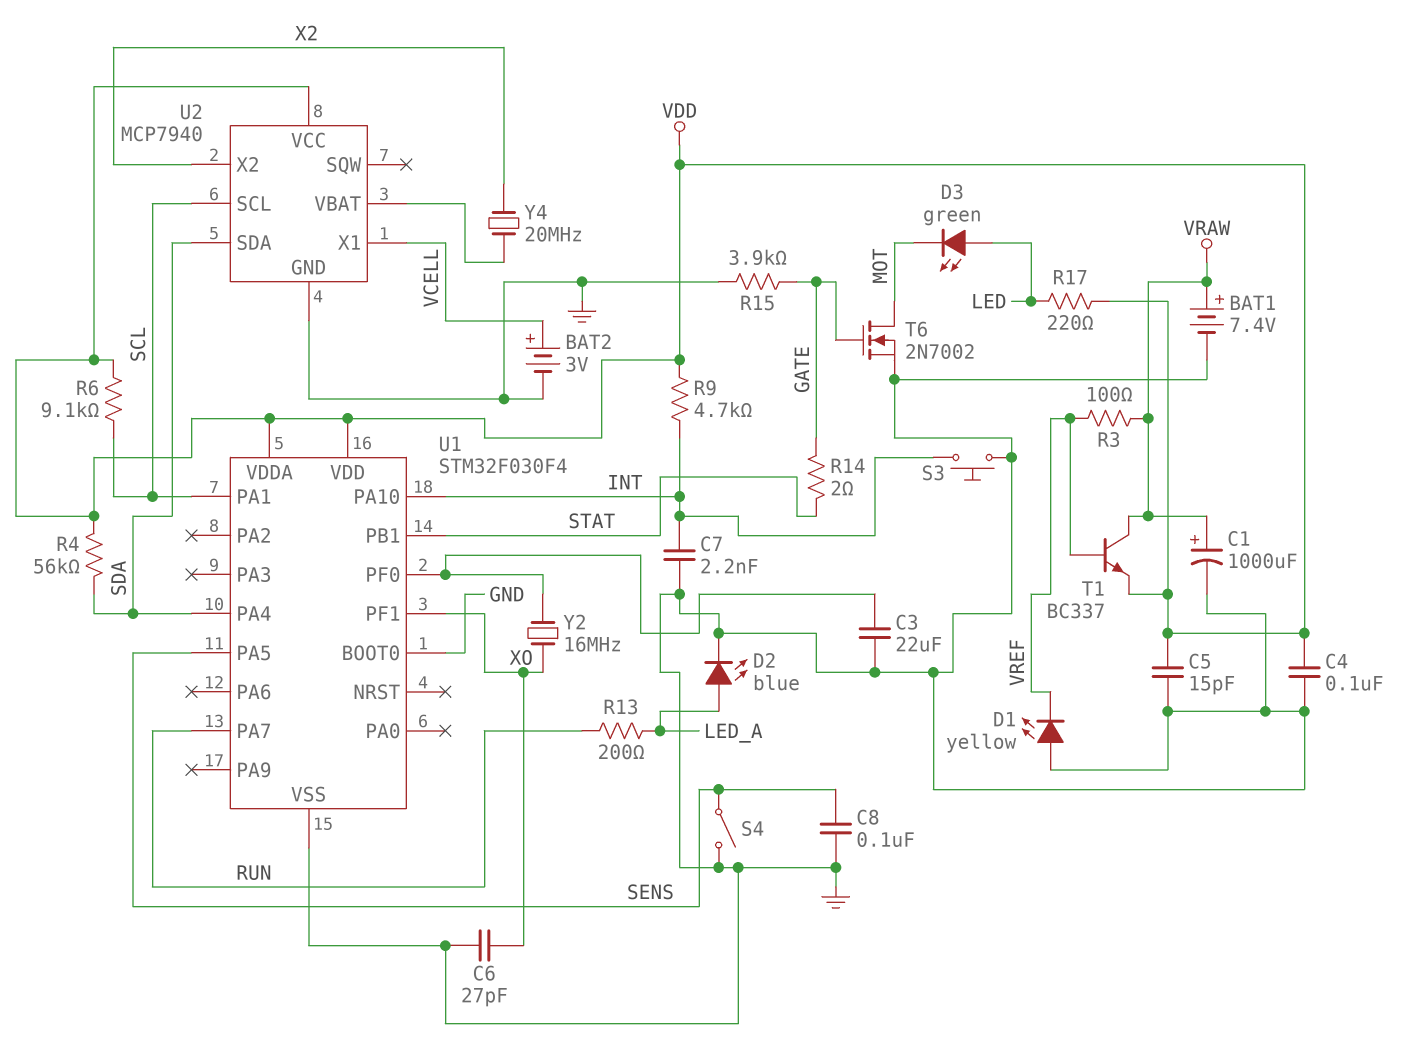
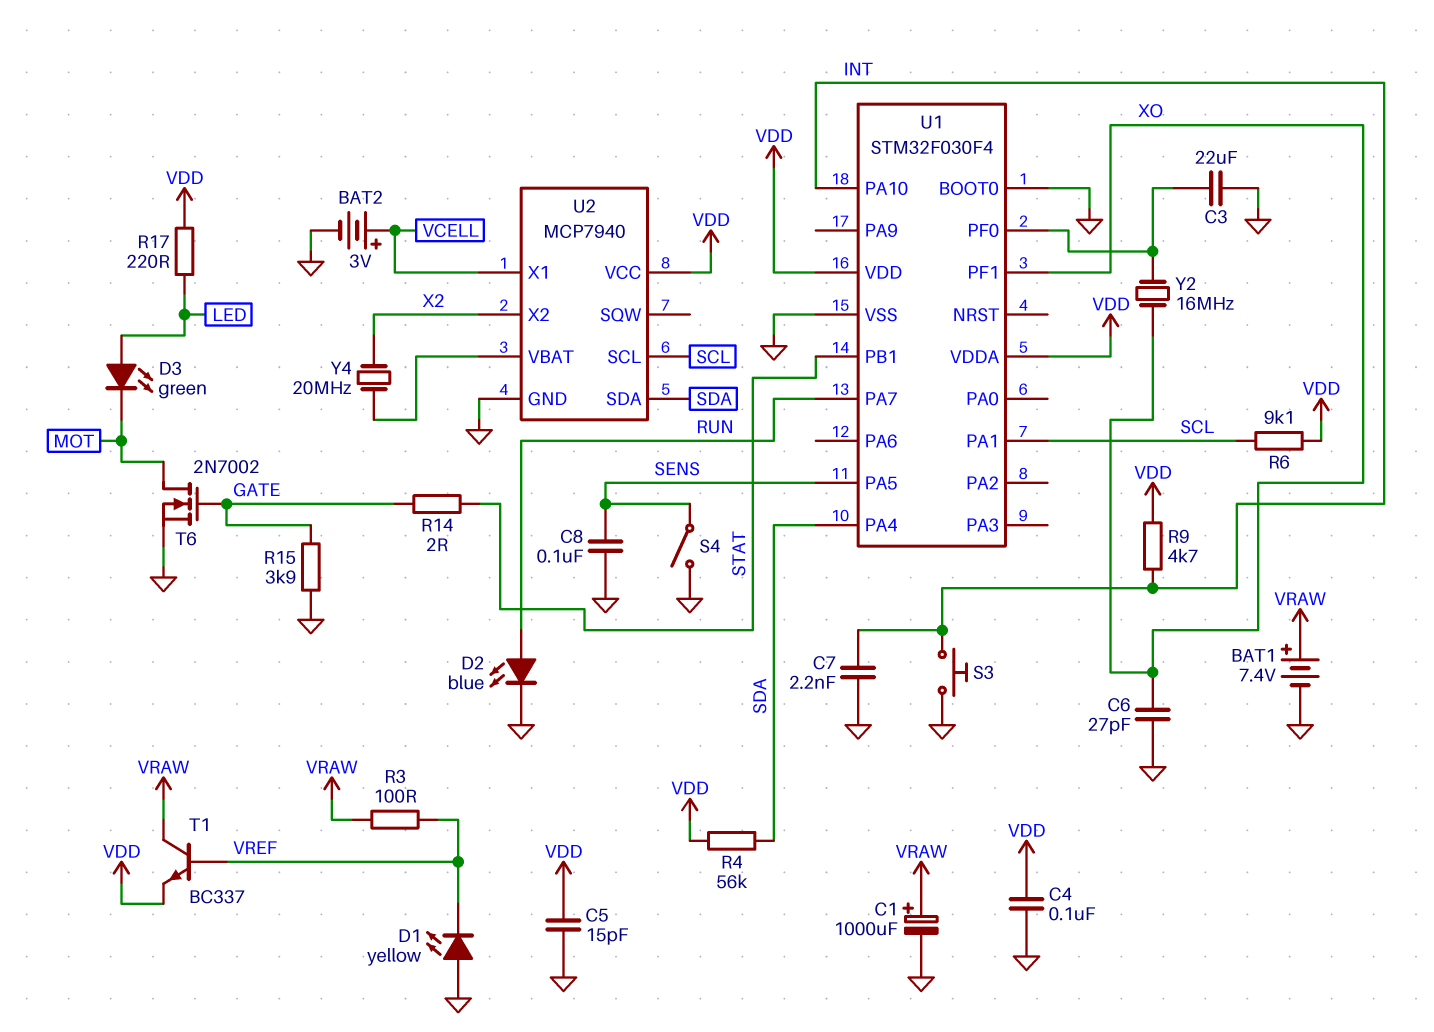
D2: LED blue (A LED_A, K GND) -> LED blue (A RUN, K GND)
R13: 200 (LED_A, RUN) -> none

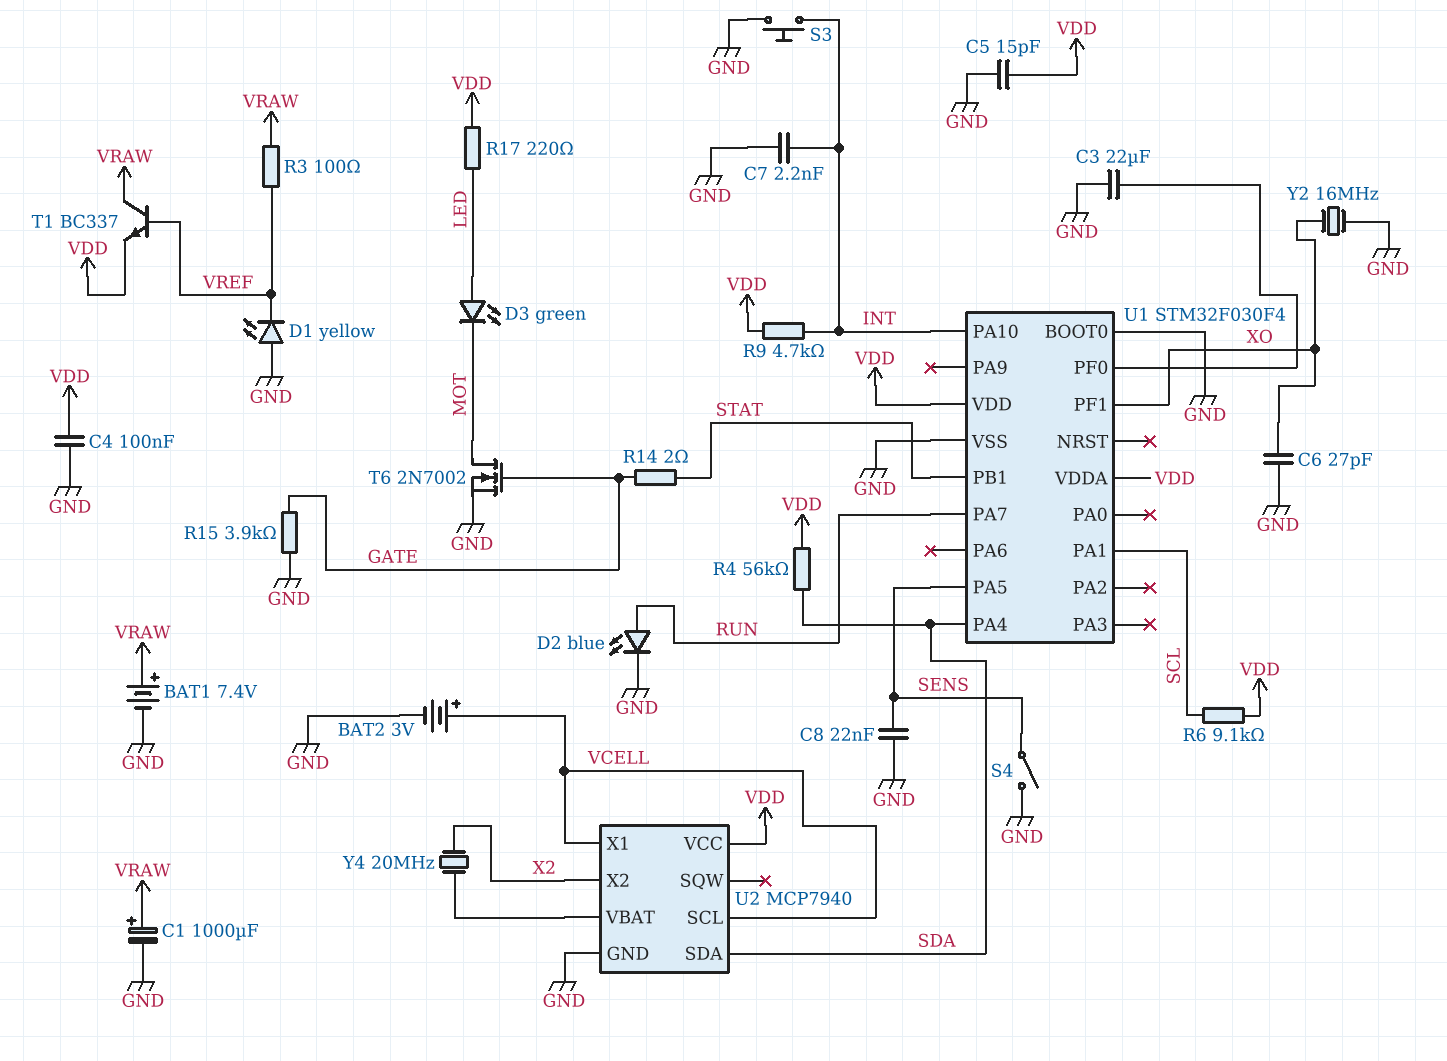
C8: 100nF (GND, SENS) -> 22nF (GND, SENS)
U2 pin SCL: SCL -> VCELL
Y2: 16MHz (U1/PF0, XO) -> 16MHz (GND, XO)

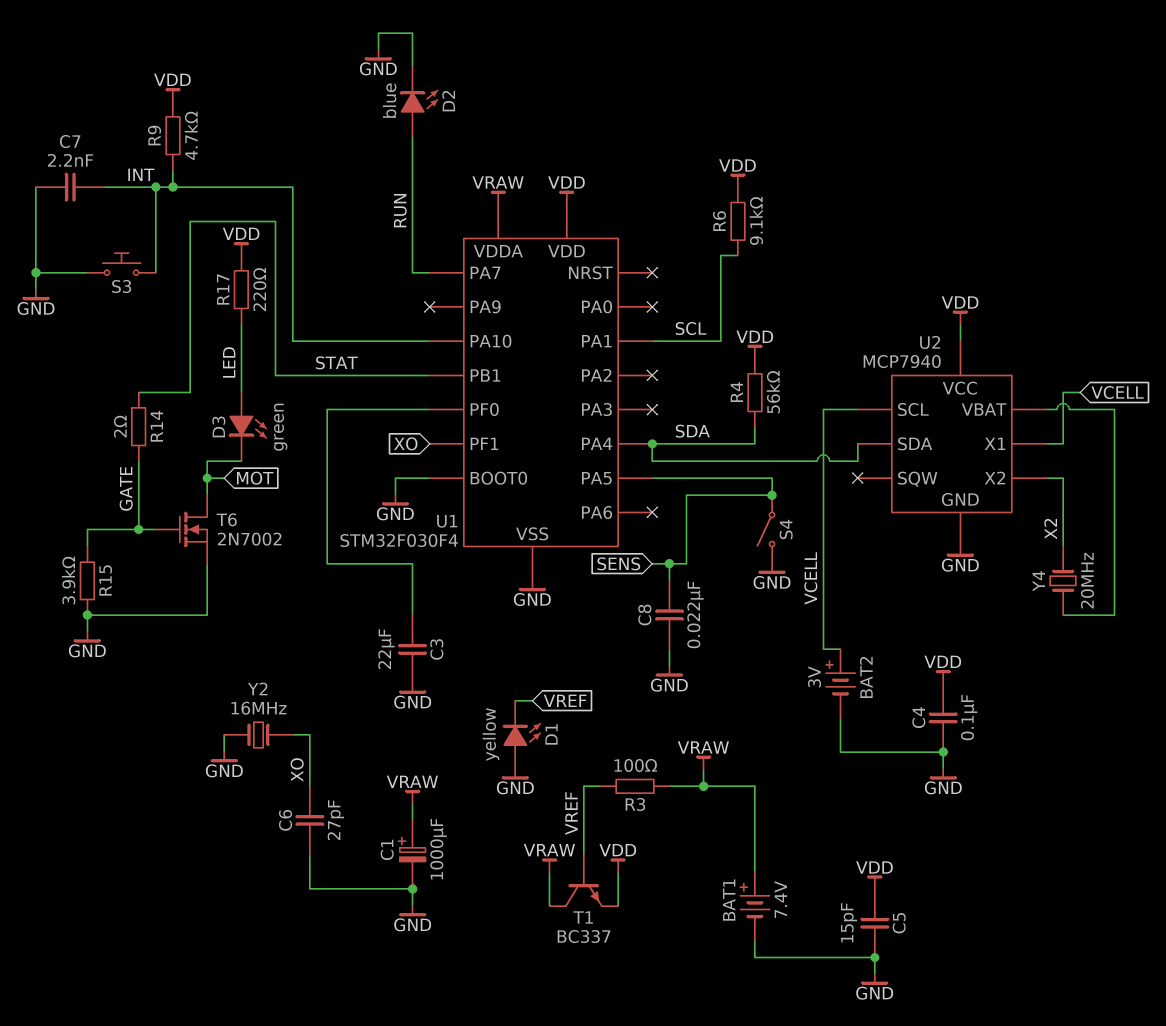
U1 pin VDDA: VDD -> VRAW

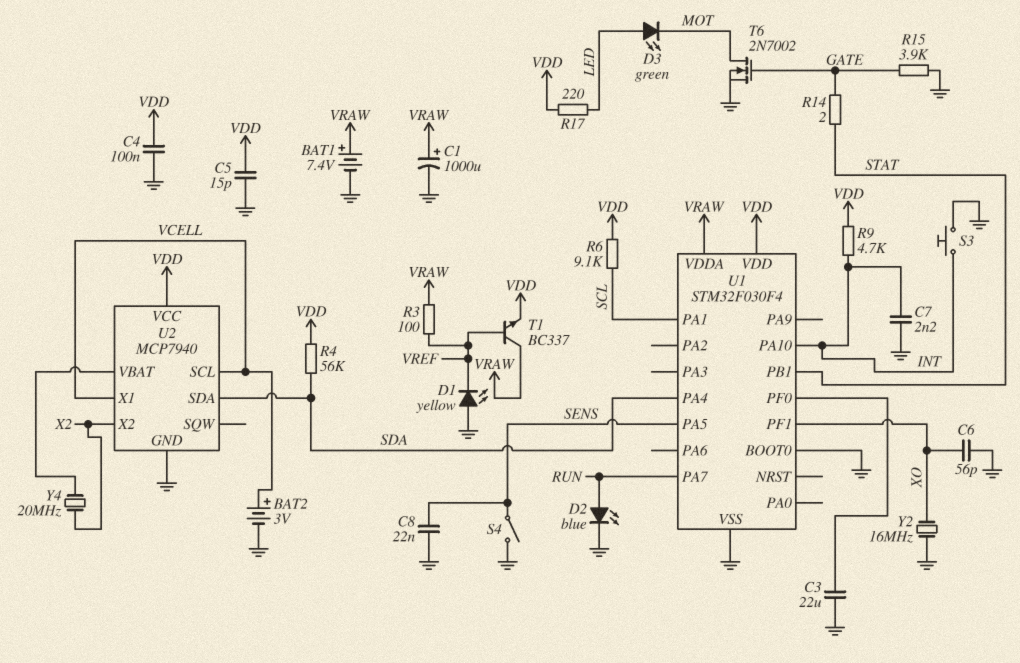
C6: 27pF (GND, XO) -> 56pF (GND, XO)

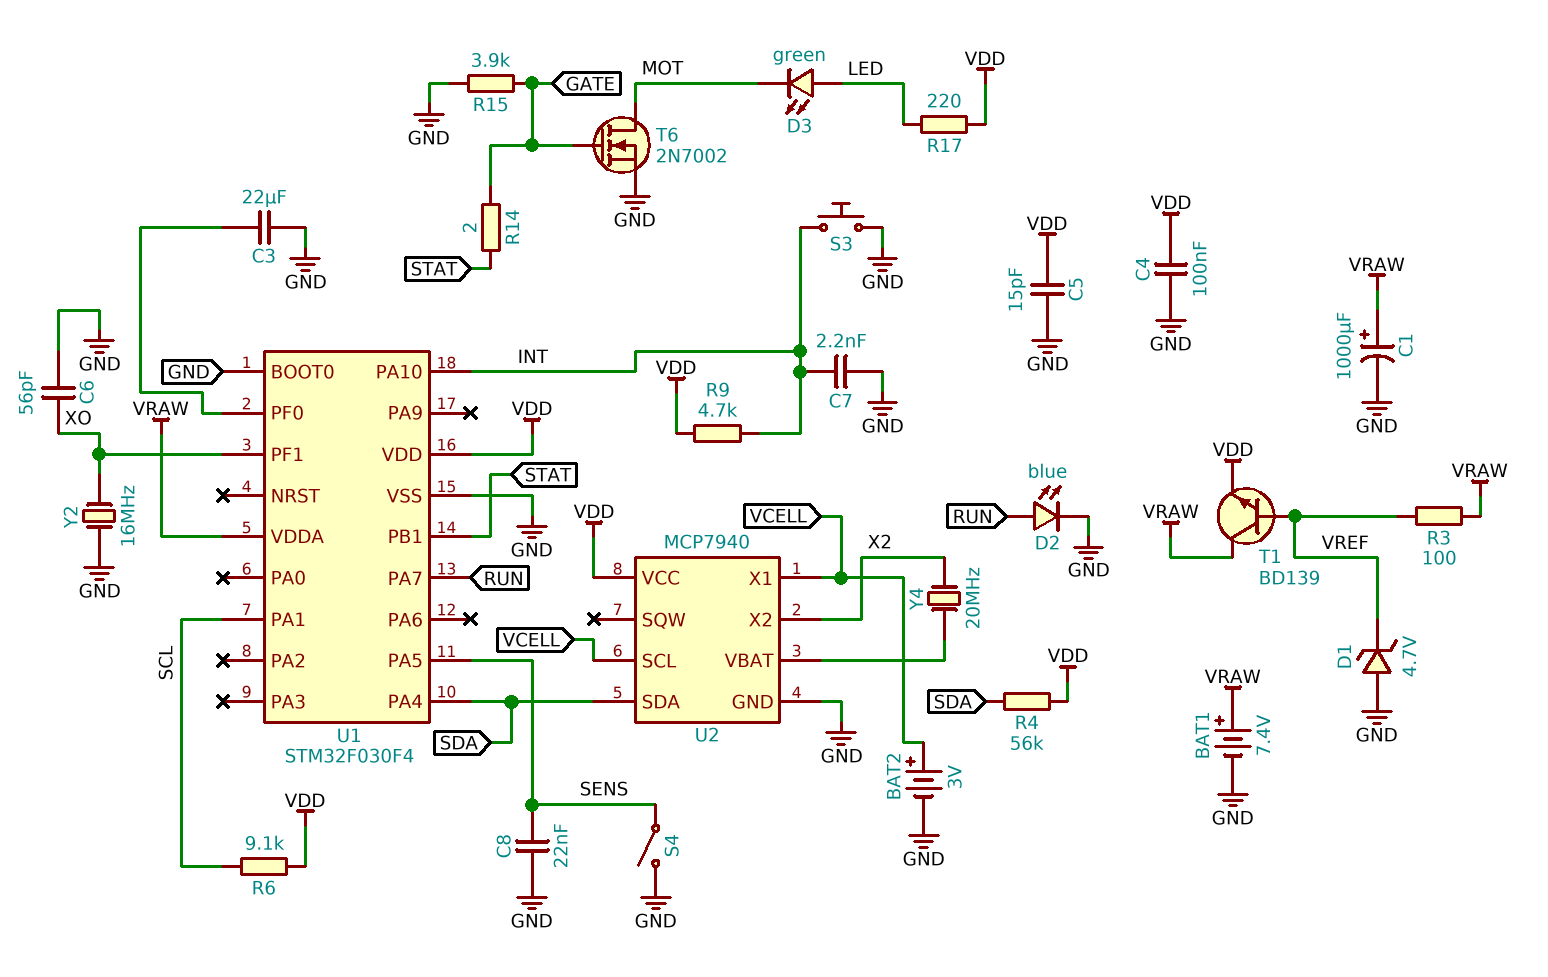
D1: LED yellow (A GND, K VREF) -> zener 4.7V (A GND, K VREF)
T1: NPN BC337 (B VREF, C VRAW, E VDD) -> NPN BD139 (B VREF, C VRAW, E VDD)

